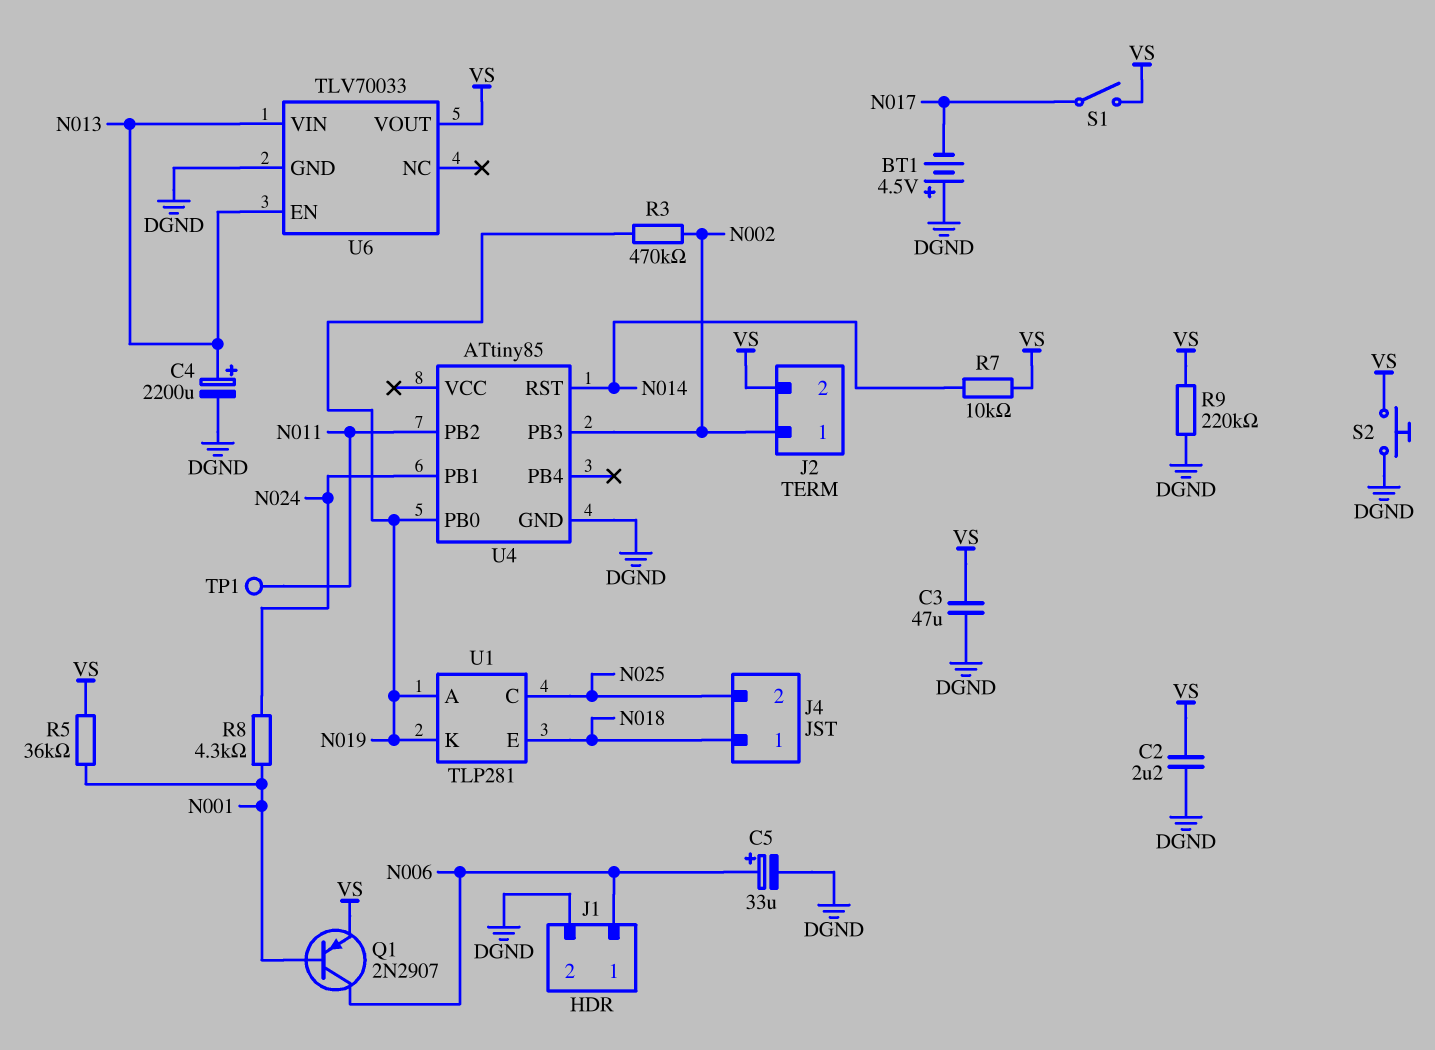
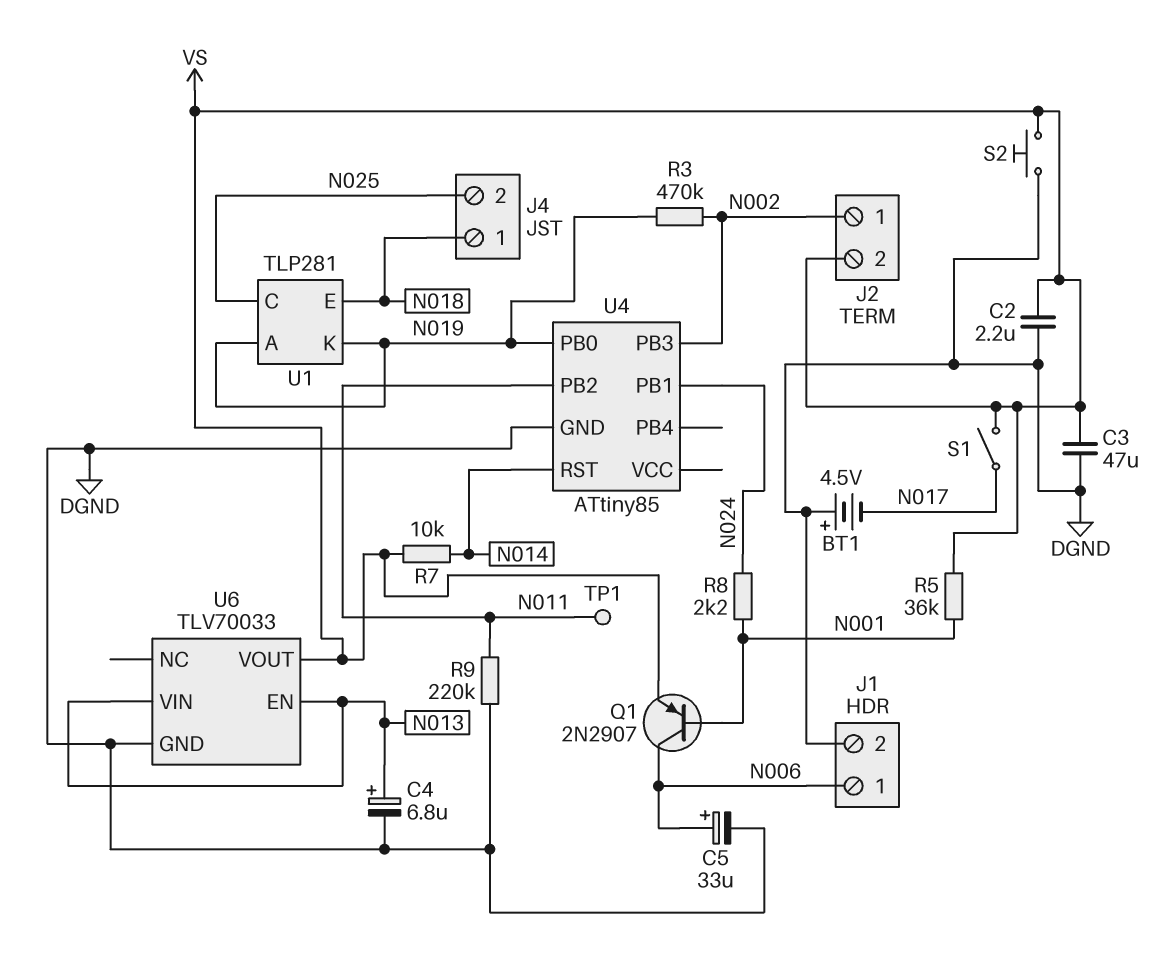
C4: 2200uF (plus N013, minus DGND) -> 6.8uF (plus N013, minus DGND)
R8: 4.3k (N001, N024) -> 2.2k (N001, N024)
R9: 220k (DGND, VS) -> 220k (DGND, N011)

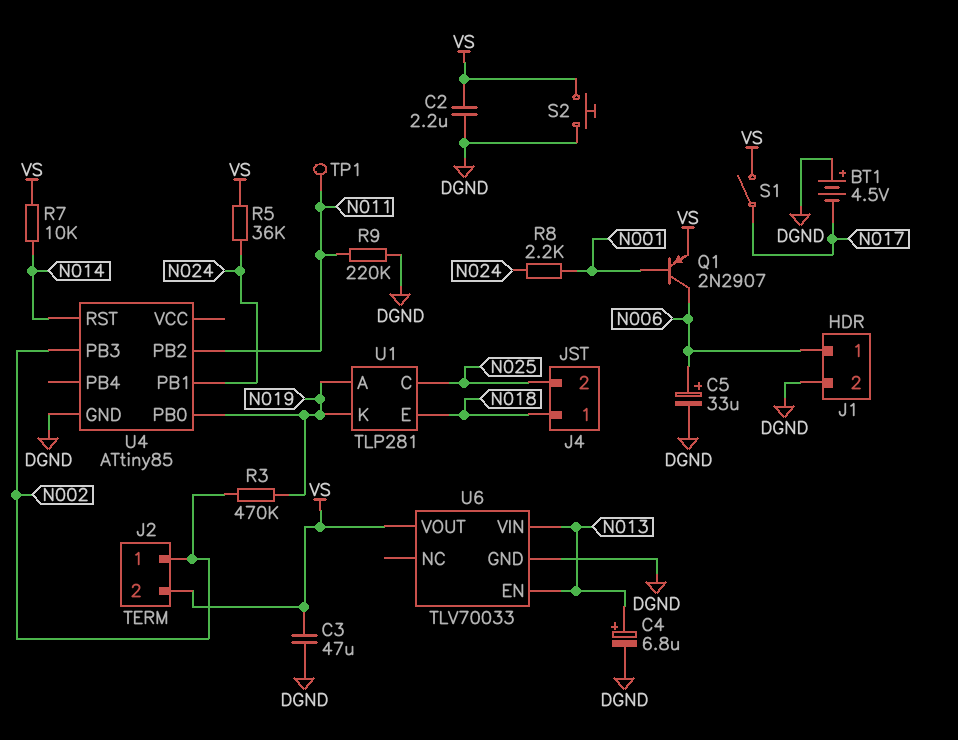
R5: 36k (N001, VS) -> 36k (N024, VS)

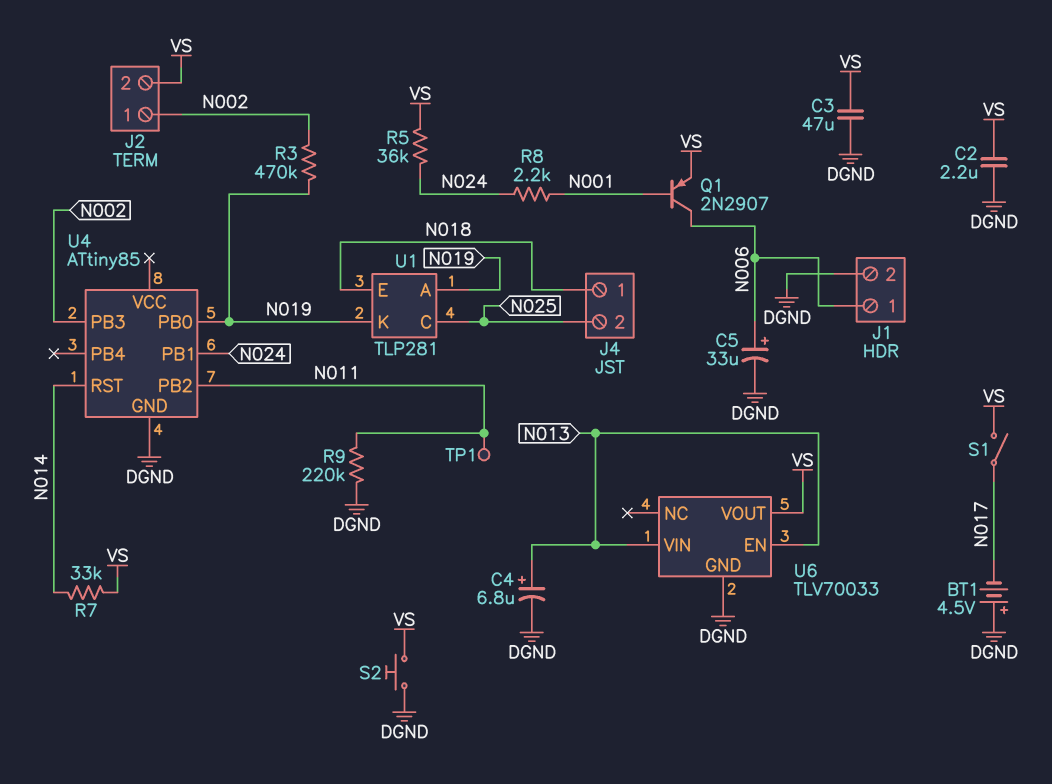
R7: 10k (N014, VS) -> 33k (N014, VS)

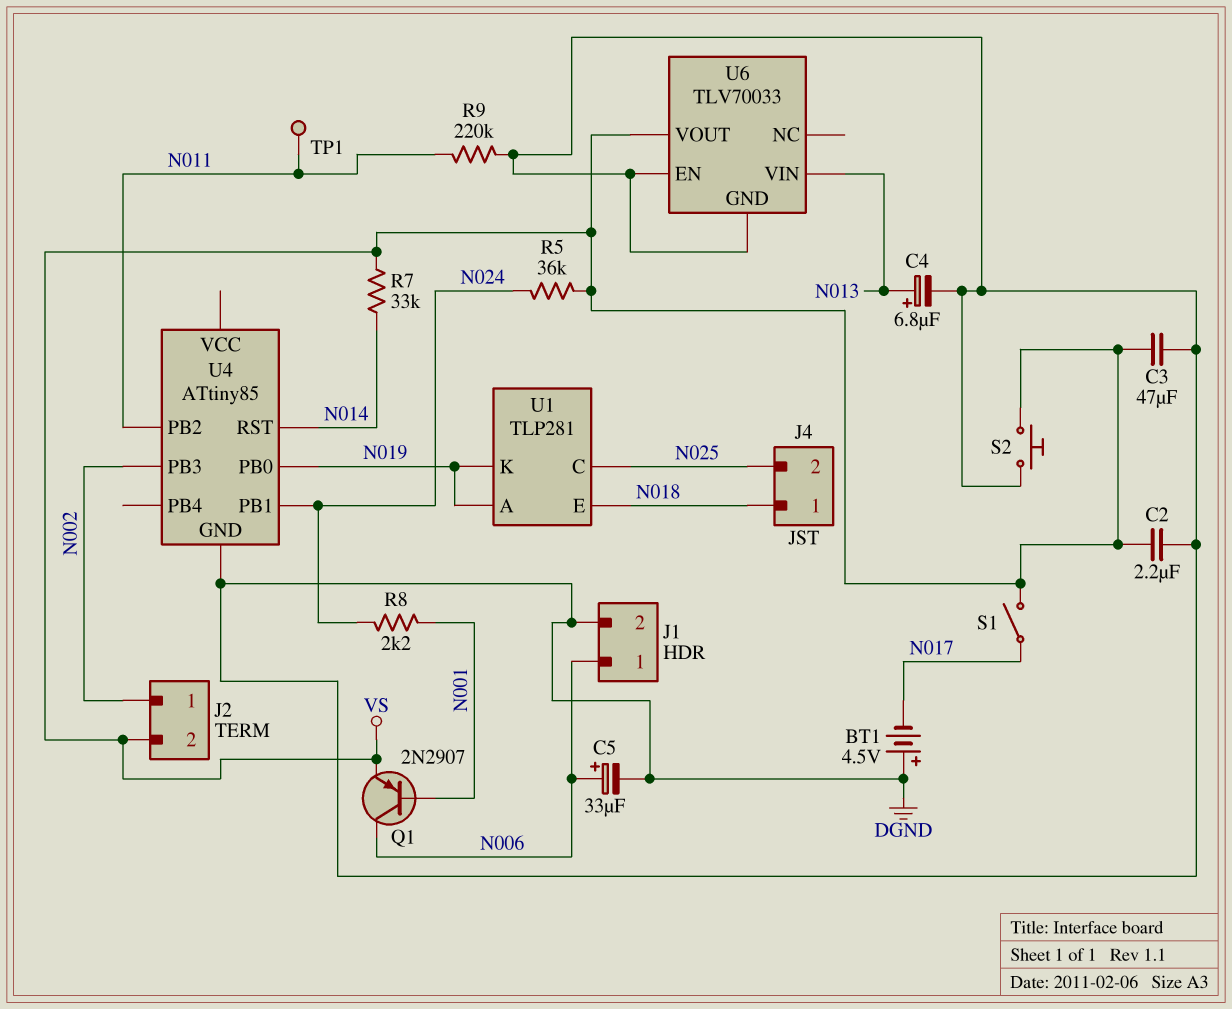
R3: 470k (N002, N019) -> none
U6 pin EN: N013 -> DGND

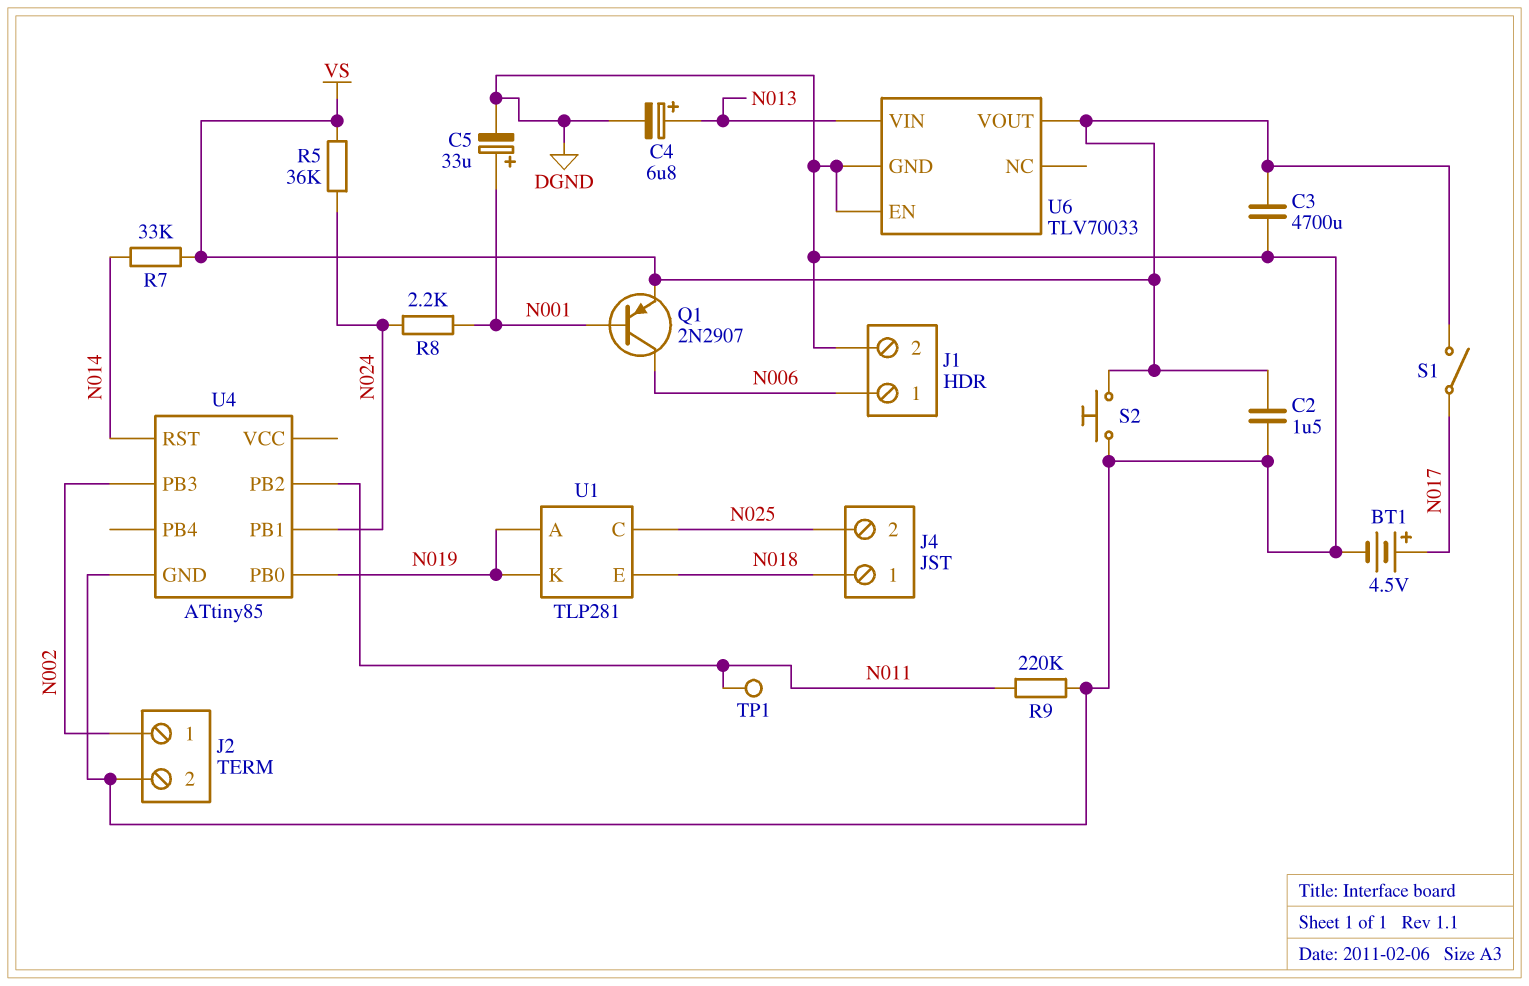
BT1: 4.5V (plus DGND, minus N017) -> 4.5V (plus N017, minus DGND)
C2: 2.2uF (DGND, VS) -> 1.5uF (DGND, VS)
C3: 47uF (DGND, VS) -> 4700uF (DGND, VS)
C5: 33uF (plus N006, minus DGND) -> 33uF (plus N001, minus DGND)
J2 pin 2: VS -> DGND

